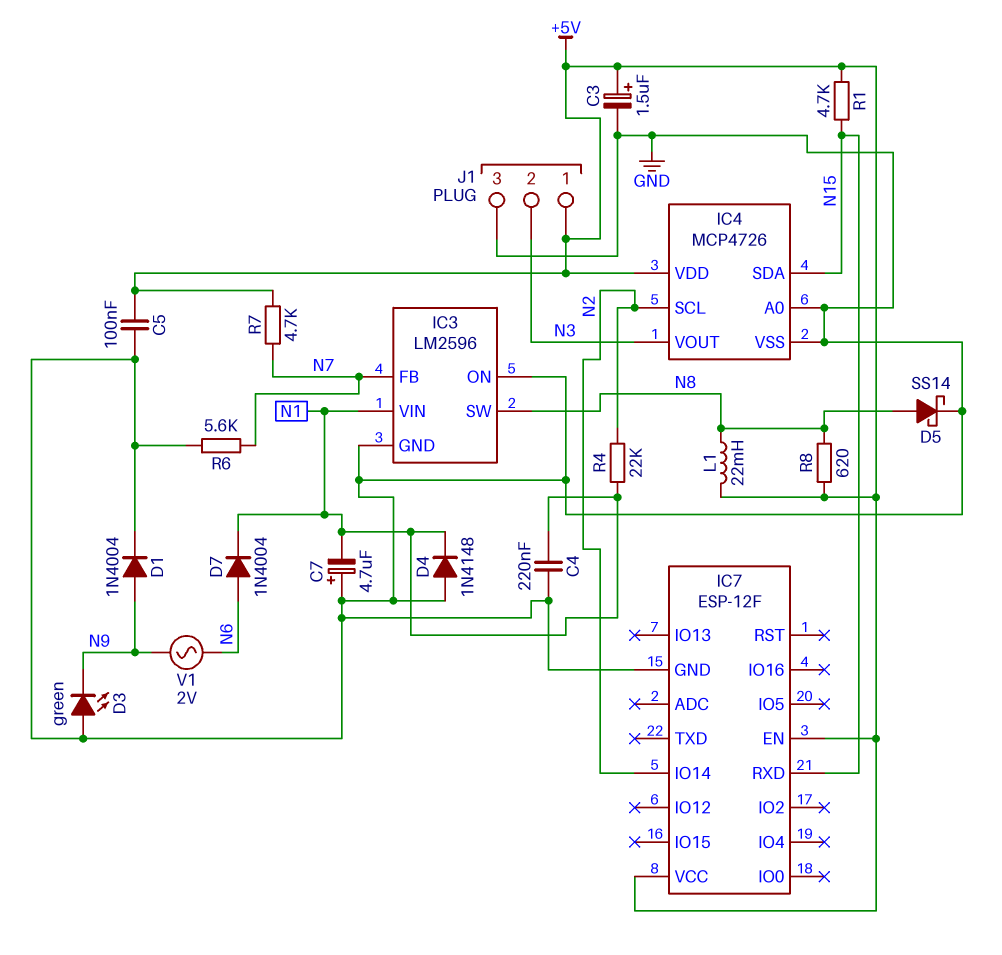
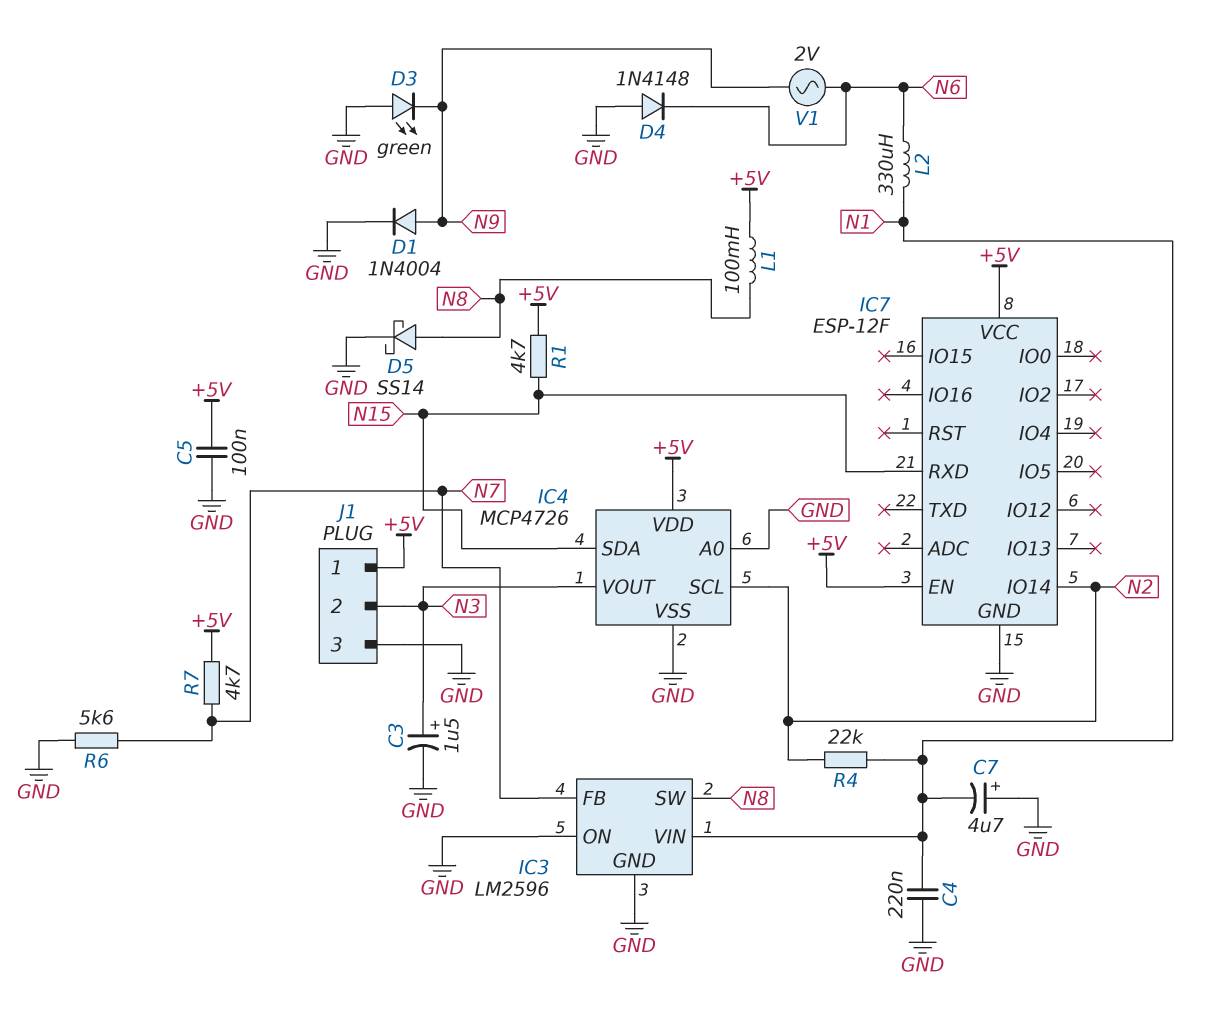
C3: 1.5uF (plus +5V, minus GND) -> 1.5uF (plus N3, minus GND)
D4: diode 1N4148 (A GND, K N1) -> diode 1N4148 (A GND, K N6)
D7: diode 1N4004 (A N6, K N1) -> none
L1: 22mH (+5V, N8) -> 100mH (+5V, N8)
L2: none -> 330uH (N1, N6)
R8: 620 (+5V, N8) -> none

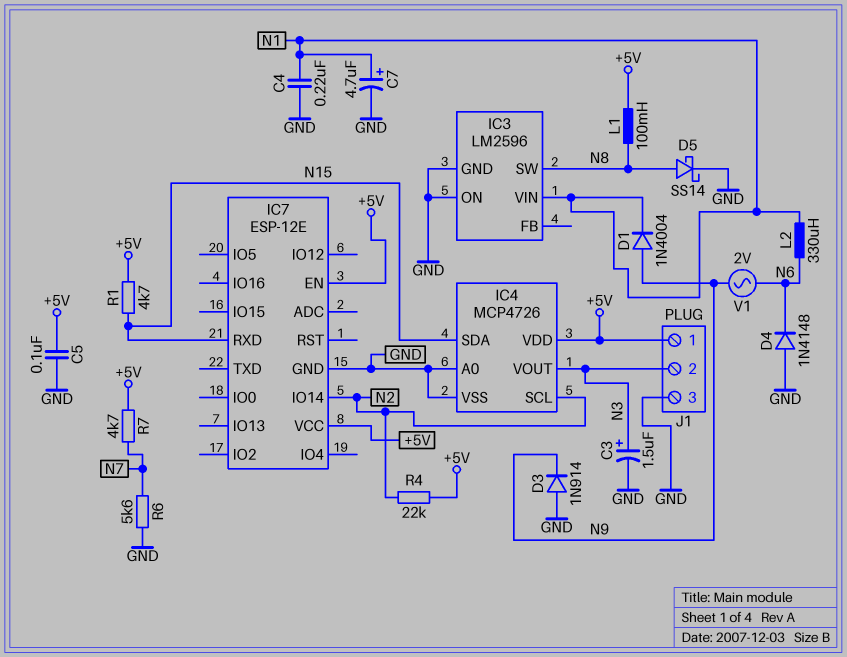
C7: 4.7uF (plus GND, minus N1) -> 4.7uF (plus N1, minus GND)
D1: diode 1N4004 (A N9, K GND) -> diode 1N4004 (A N9, K N1)
D3: LED green (A GND, K N9) -> diode 1N914 (A GND, K N9)
IC3 pin FB: N7 -> none
IC7: ESP-12F -> ESP-12E
R4: 22k (N1, N2) -> 22k (+5V, N2)

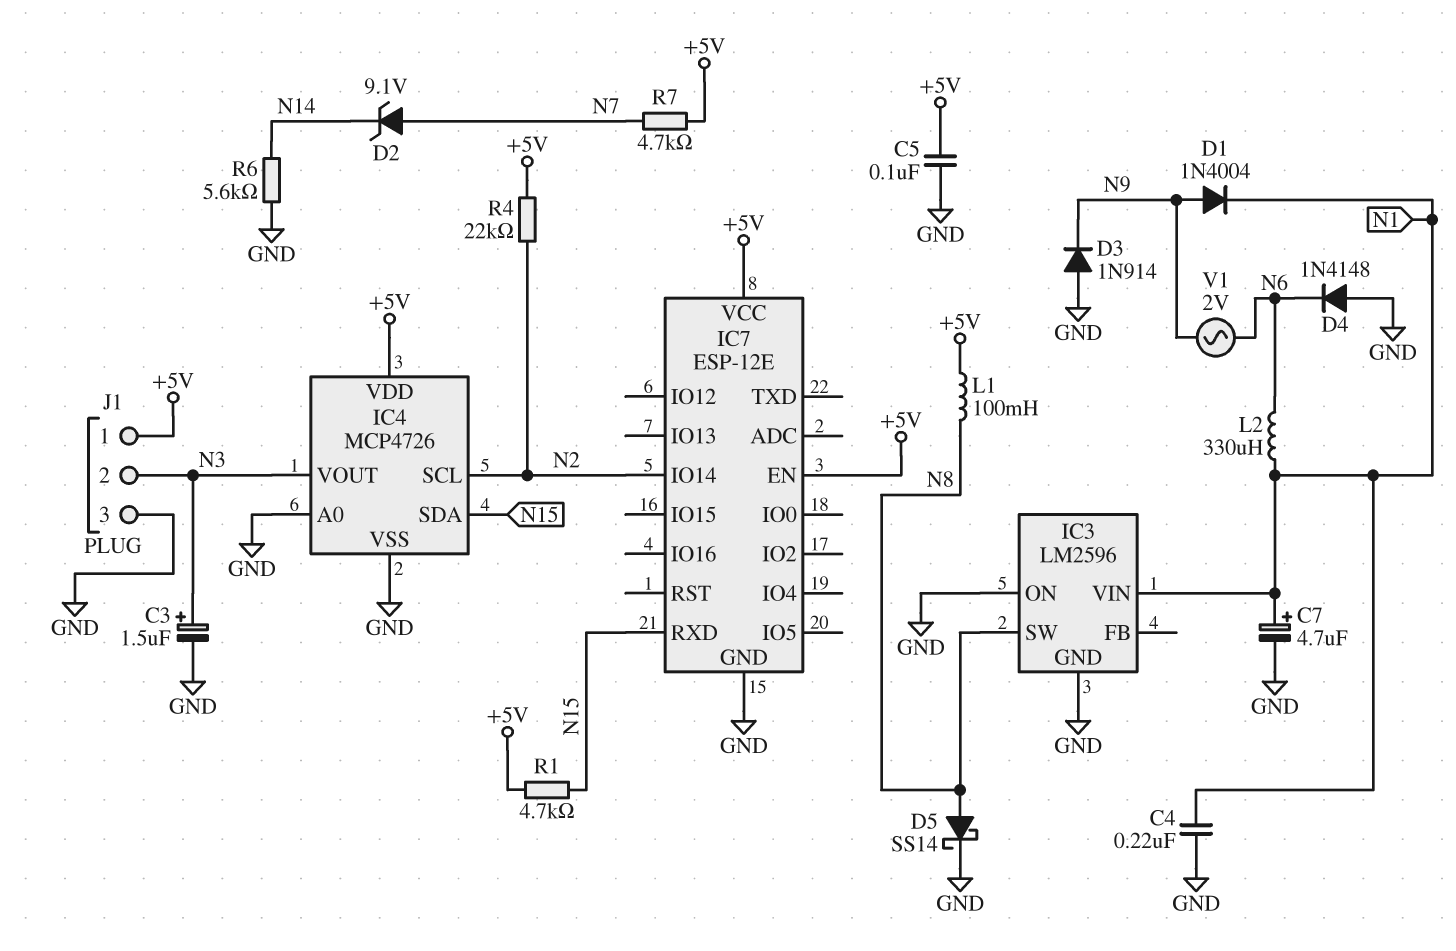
D2: none -> zener 9.1V (A N7, K N14)
R6: 5.6k (GND, N7) -> 5.6k (GND, N14)

